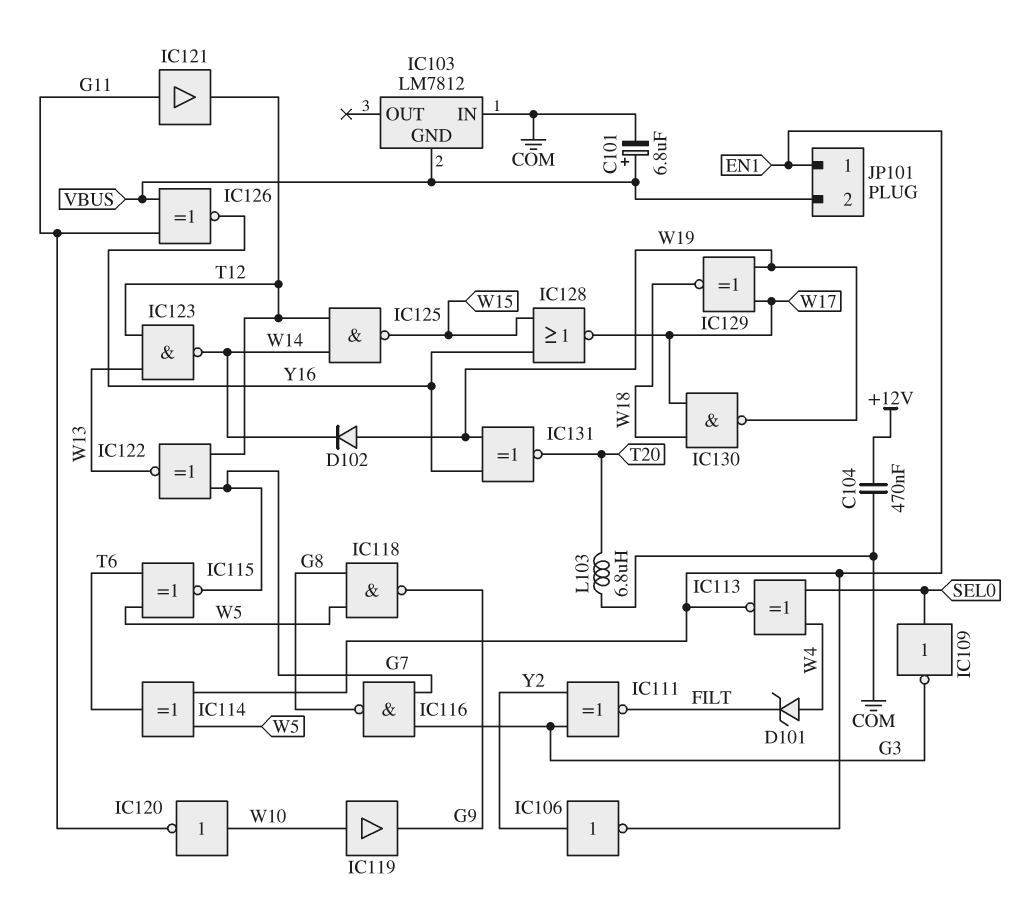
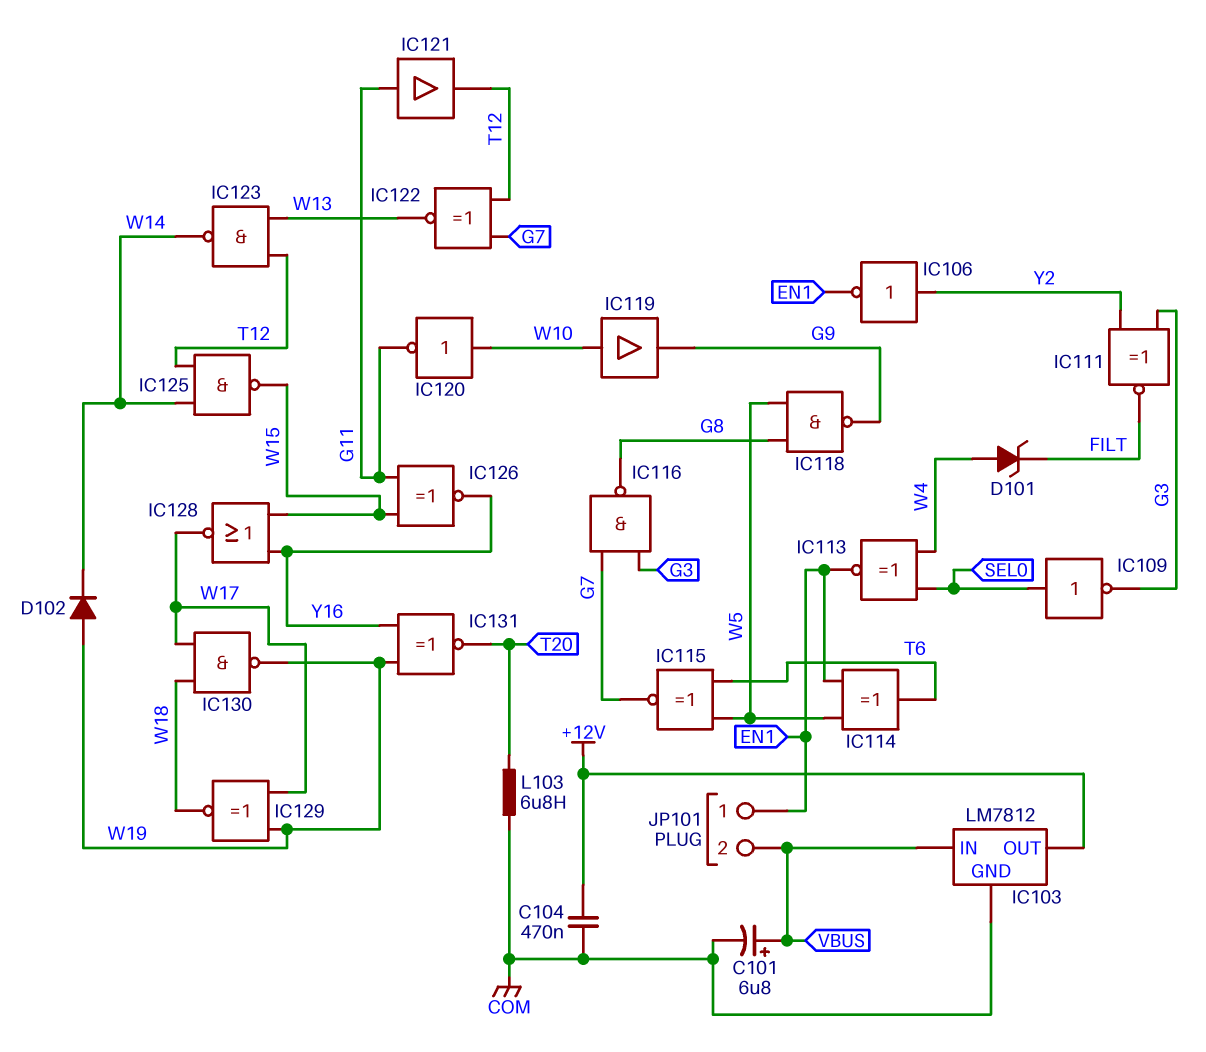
IC103 pin GND: VBUS -> COM
IC103 pin IN: COM -> VBUS
IC103 pin OUT: none -> +12V
IC126: XNOR (in G11, in VBUS, out Y16) -> XNOR (in G11, in W15, out Y16)

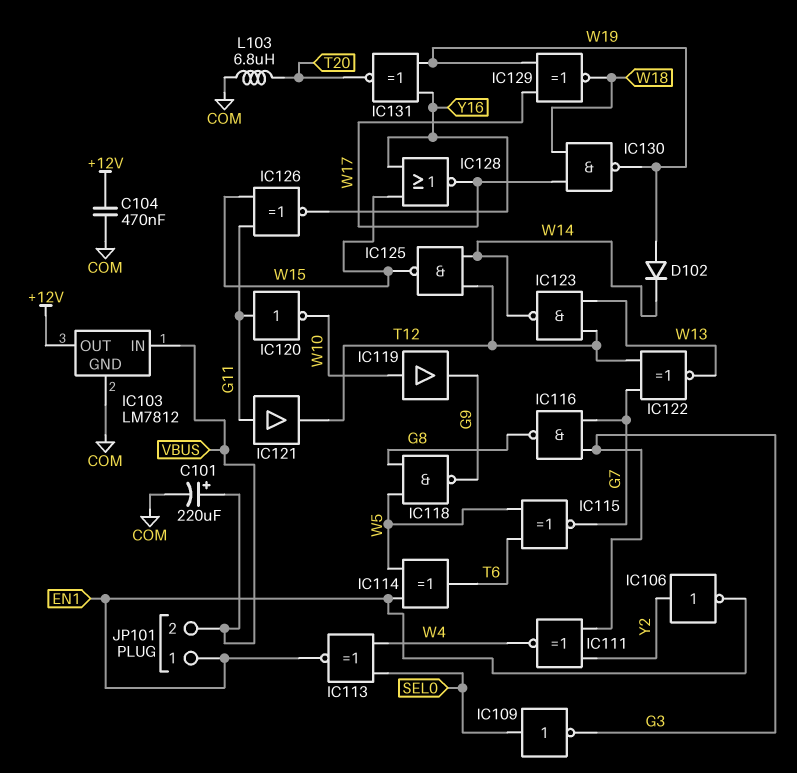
C101: 6.8uF (plus VBUS, minus COM) -> 220uF (plus VBUS, minus COM)
D101: zener (A W4, K FILT) -> none
IC111: XNOR (in G3, in Y2, out FILT) -> XNOR (in G3, in Y2, out W4)
IC120: NOT (in W10, out G11) -> NOT (in G11, out W10)

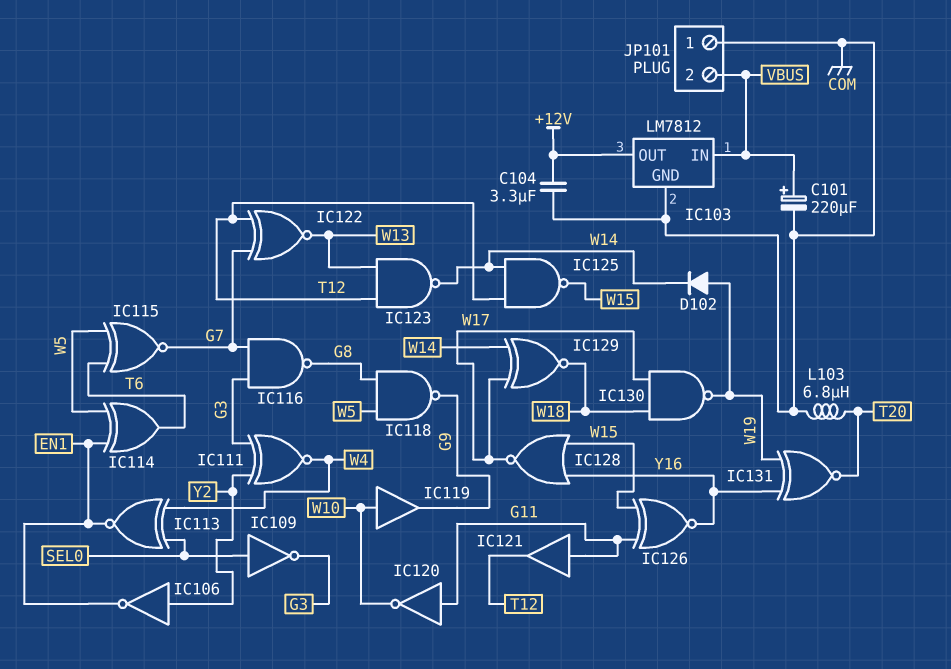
C104: 470nF (+12V, COM) -> 3.3uF (+12V, COM)
IC129: XNOR (in W17, in W19, out W18) -> XNOR (in W14, in W17, out W18)
JP101 pin 1: EN1 -> COM

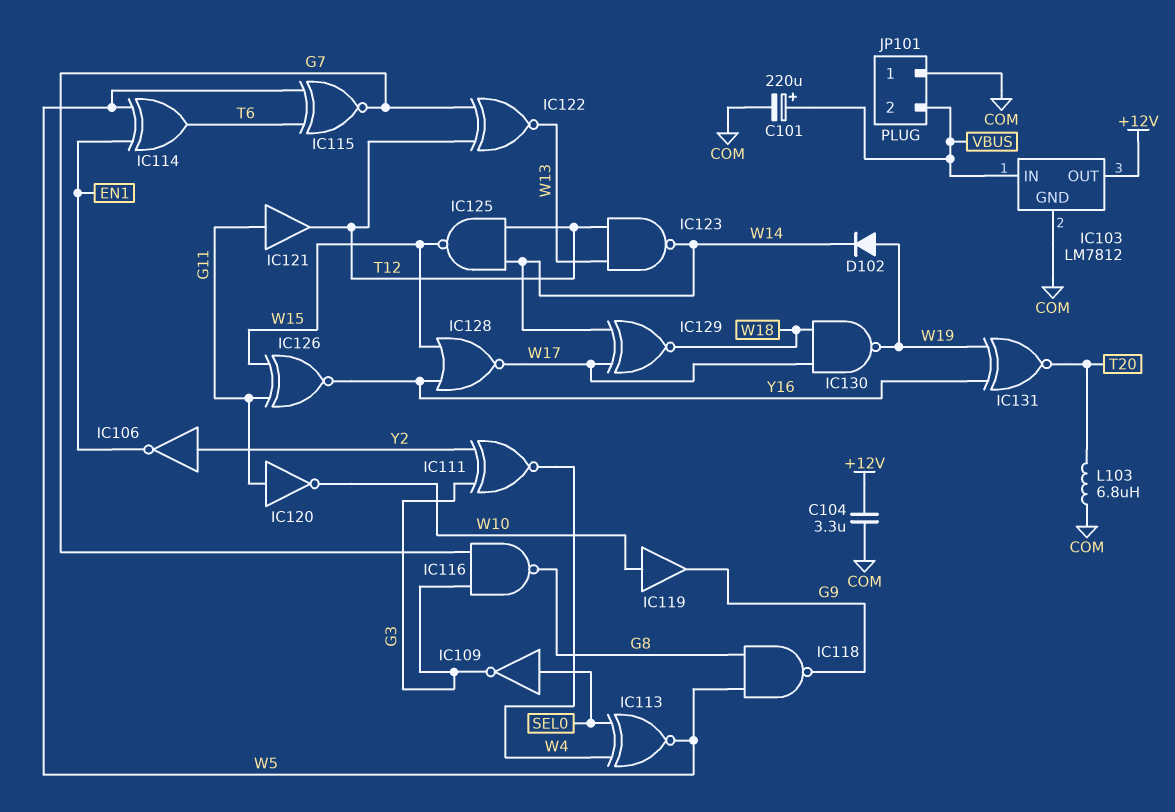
IC113: XNOR (in SEL0, in W4, out EN1) -> XNOR (in SEL0, in W4, out W5)

